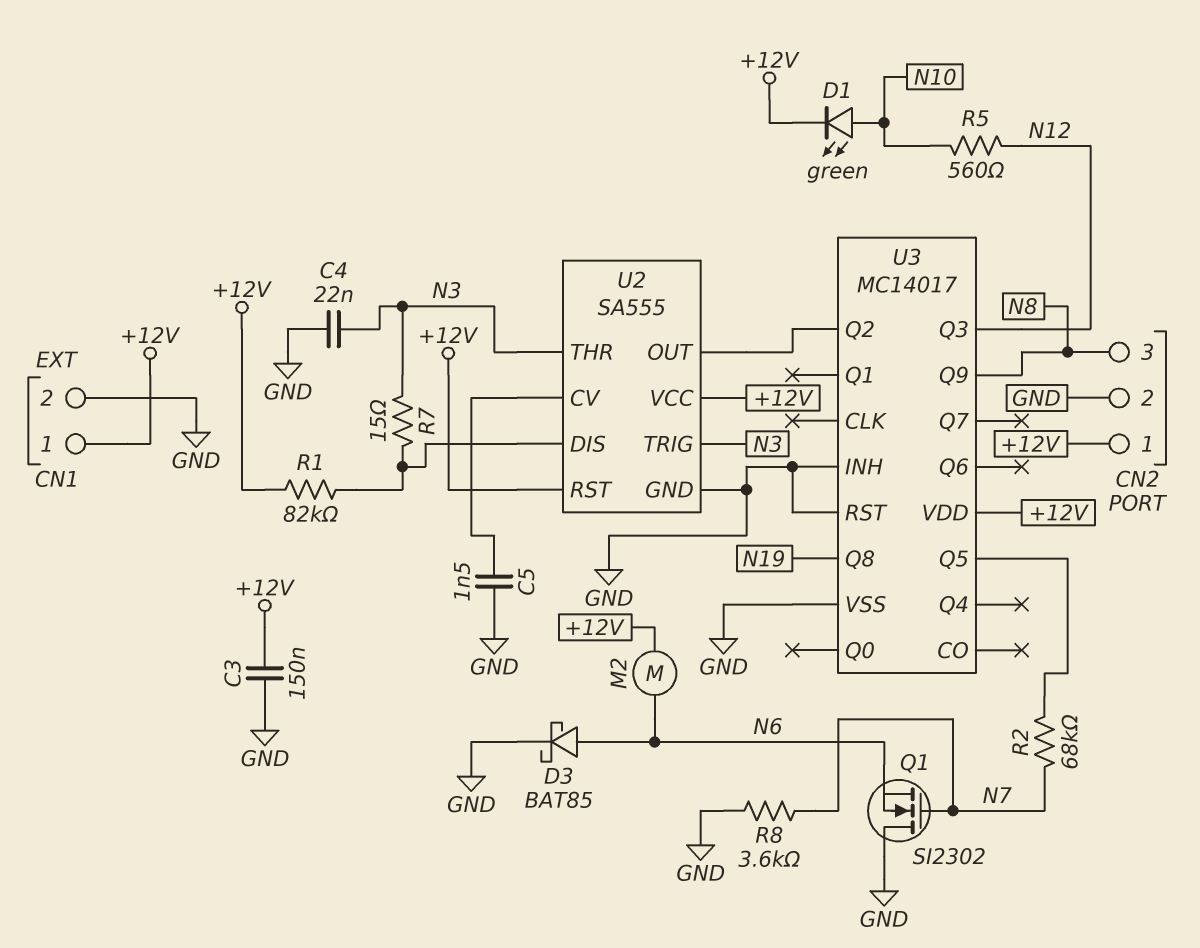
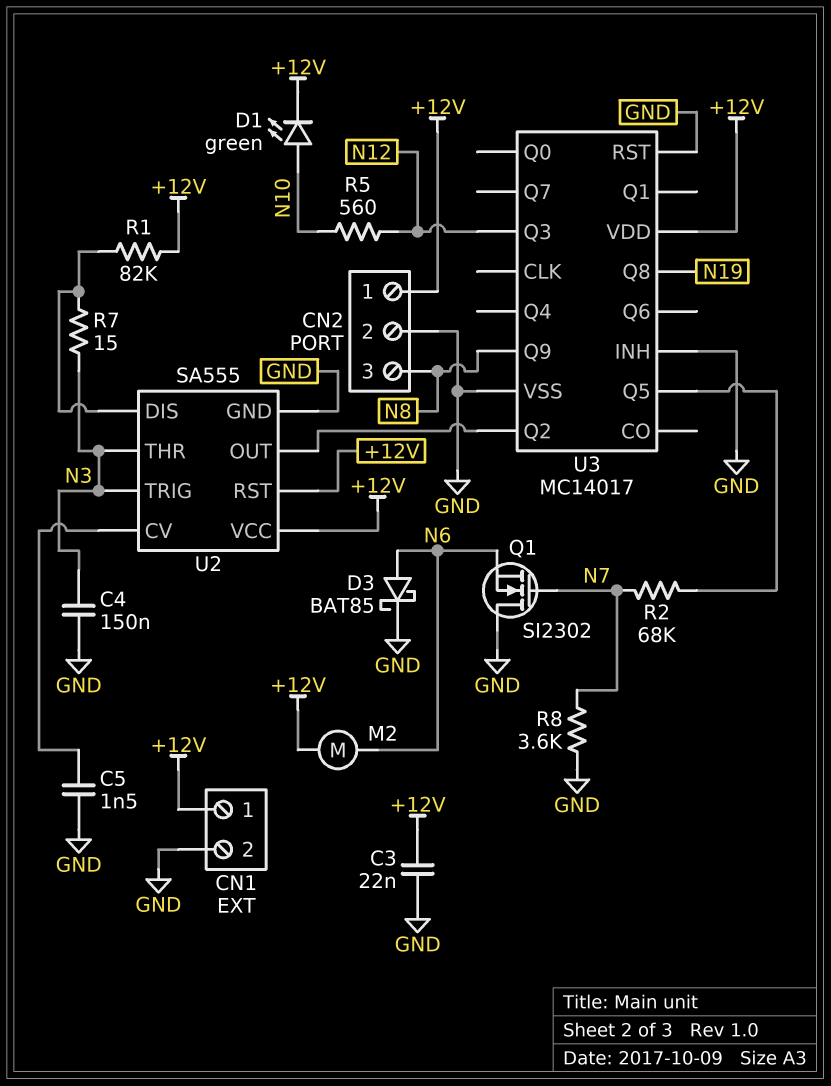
C3: 150nF (+12V, GND) -> 22nF (+12V, GND)
C4: 22nF (GND, N3) -> 150nF (GND, N3)

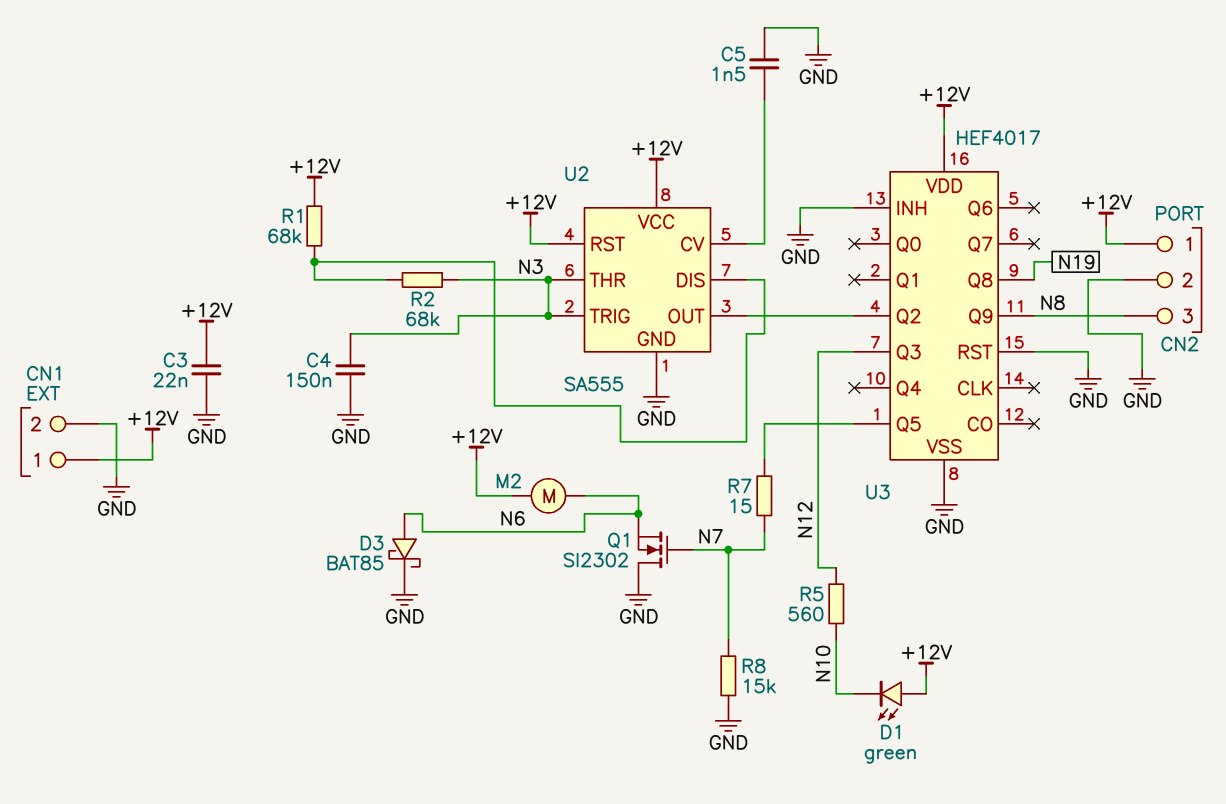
D1: LED green (A N10, K +12V) -> LED green (A +12V, K N10)
R1: 82k (+12V, U2/DIS) -> 68k (+12V, U2/DIS)
R2: 68k (N7, U3/Q5) -> 68k (N3, U2/DIS)
R7: 15 (N3, U2/DIS) -> 15 (N7, U3/Q5)
R8: 3.6k (GND, N7) -> 15k (GND, N7)
U3: MC14017 -> HEF4017

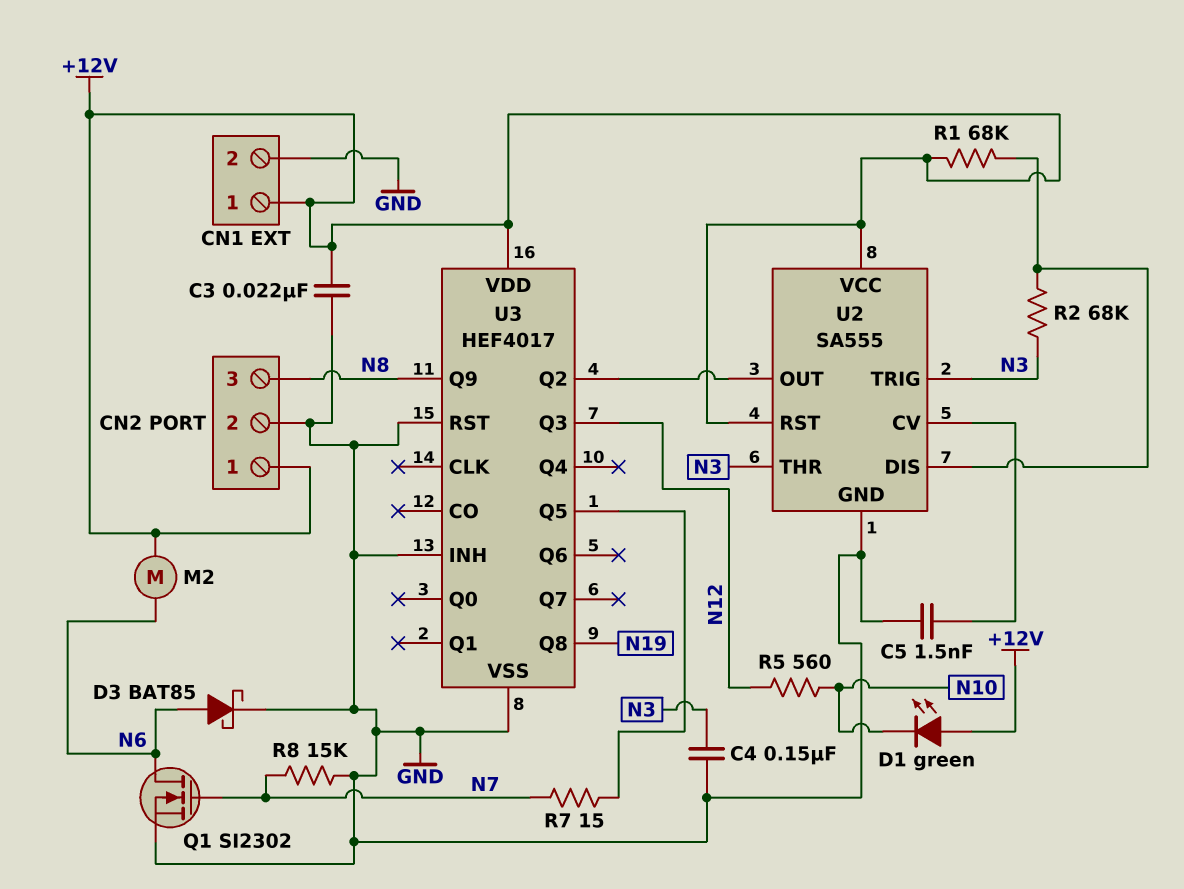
Q1: NMOS SI2302 (G N7, D GND, S N6) -> NMOS SI2302 (G N7, D N6, S GND)

